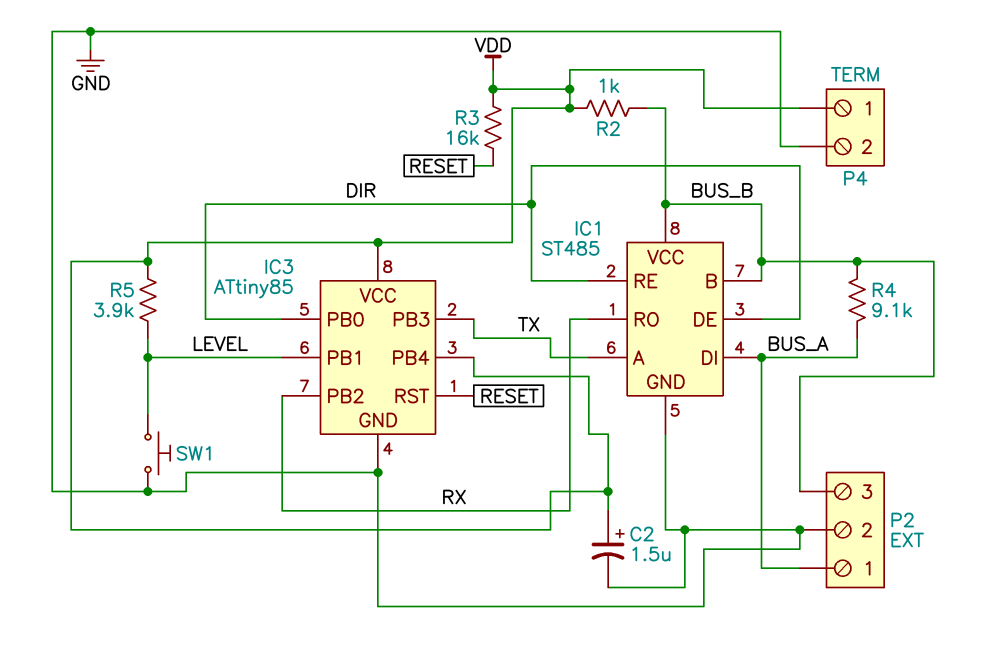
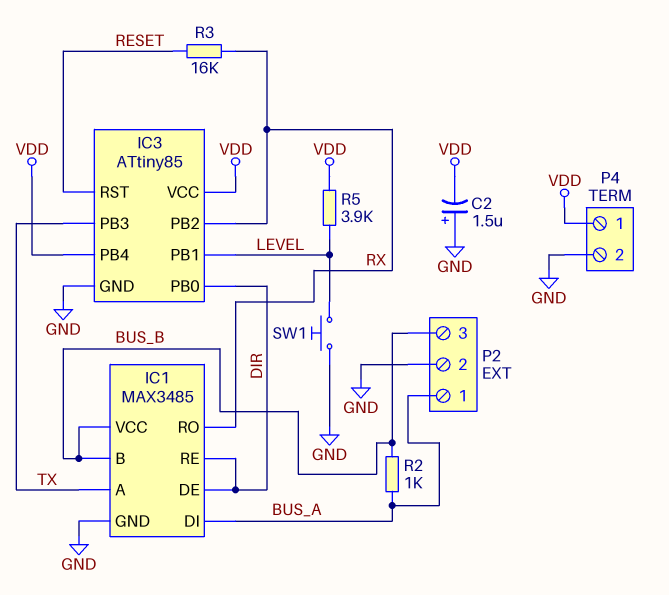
C2: 1.5uF (plus VDD, minus GND) -> 1.5uF (plus GND, minus VDD)
IC1: ST485 -> MAX3485
R2: 1k (BUS_B, VDD) -> 1k (BUS_A, BUS_B)
R3: 16k (RESET, VDD) -> 16k (RESET, RX)
R4: 9.1k (BUS_A, BUS_B) -> none

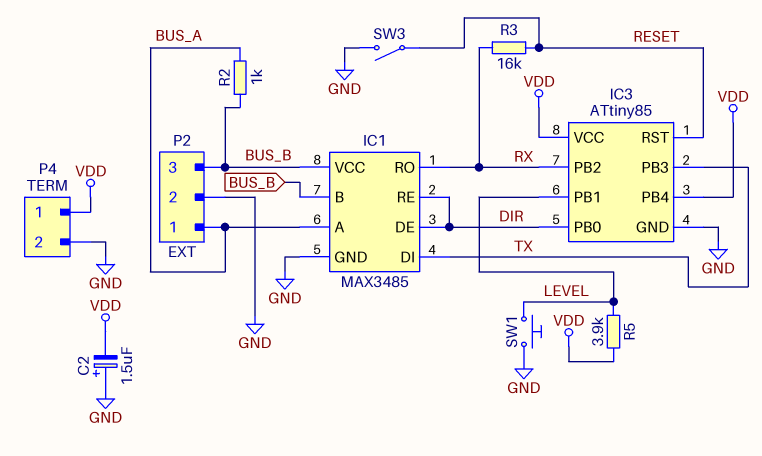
IC1 pin A: TX -> BUS_A
IC1 pin DI: BUS_A -> TX
SW3: none -> switch (GND, RESET)

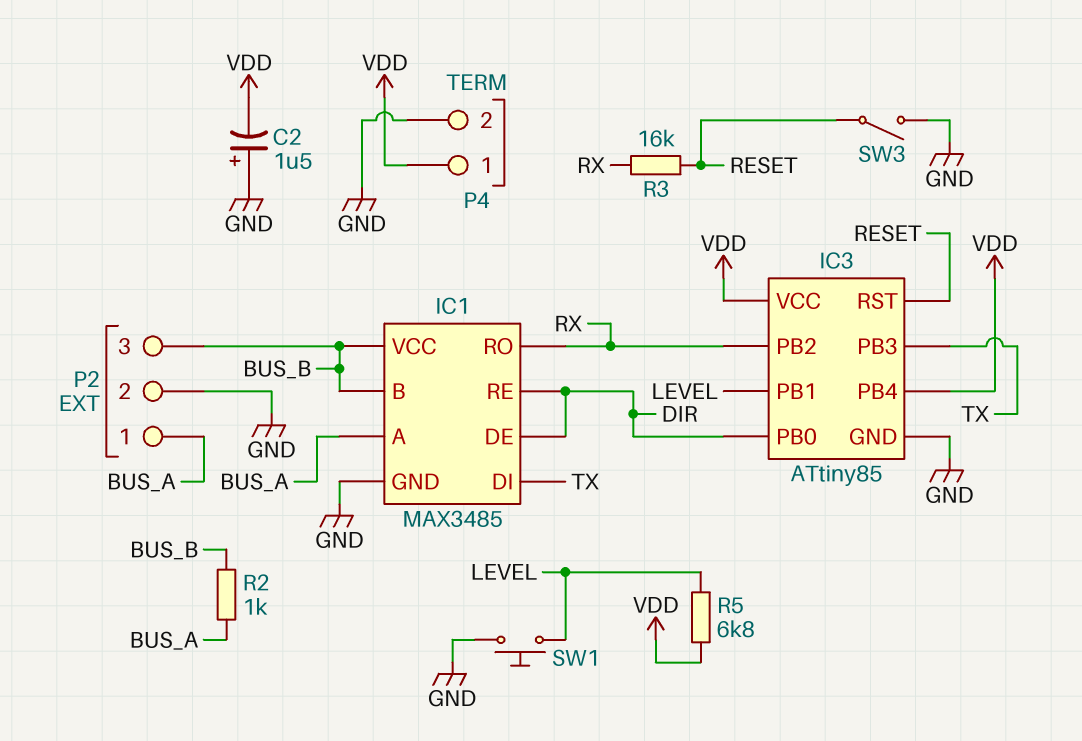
R5: 3.9k (LEVEL, VDD) -> 6.8k (LEVEL, VDD)

